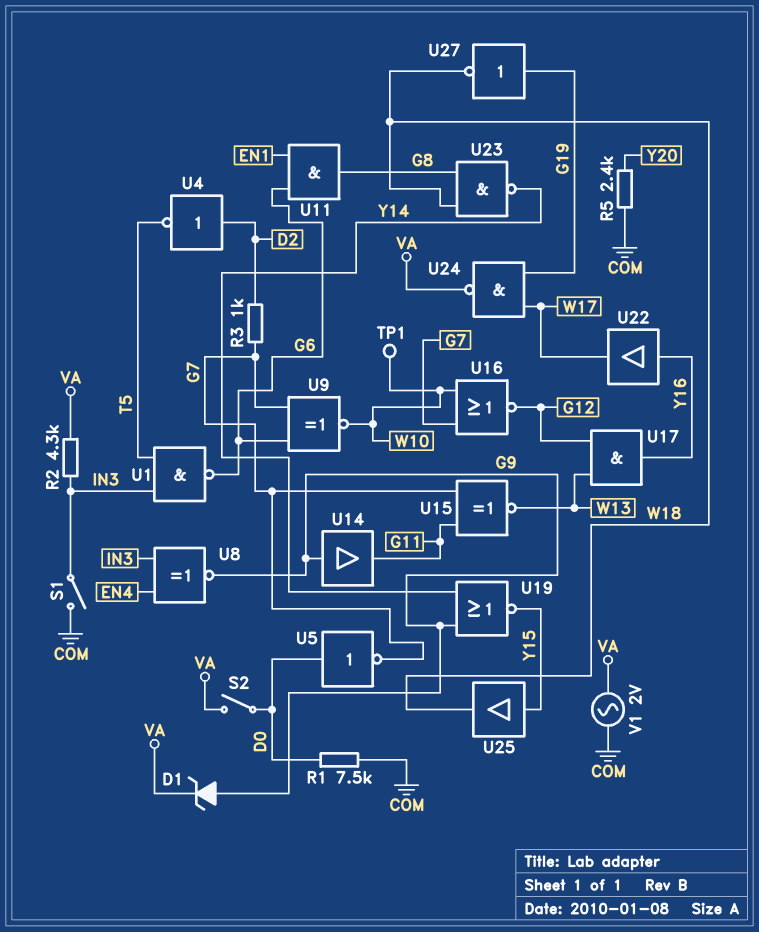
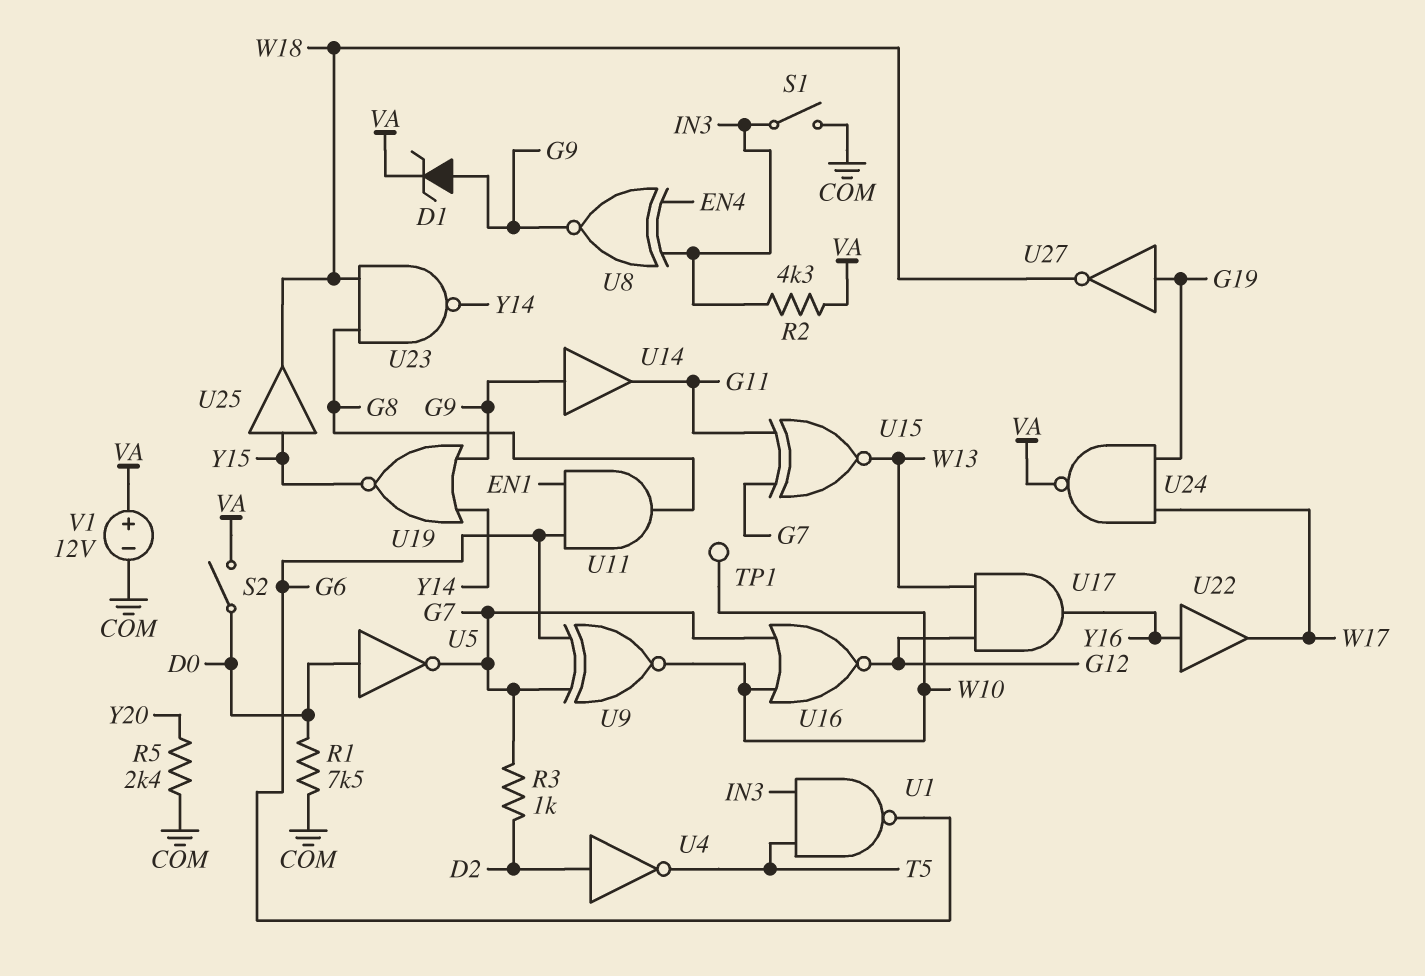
V1: AC 2V (COM, VA) -> 12V (plus VA, minus COM)

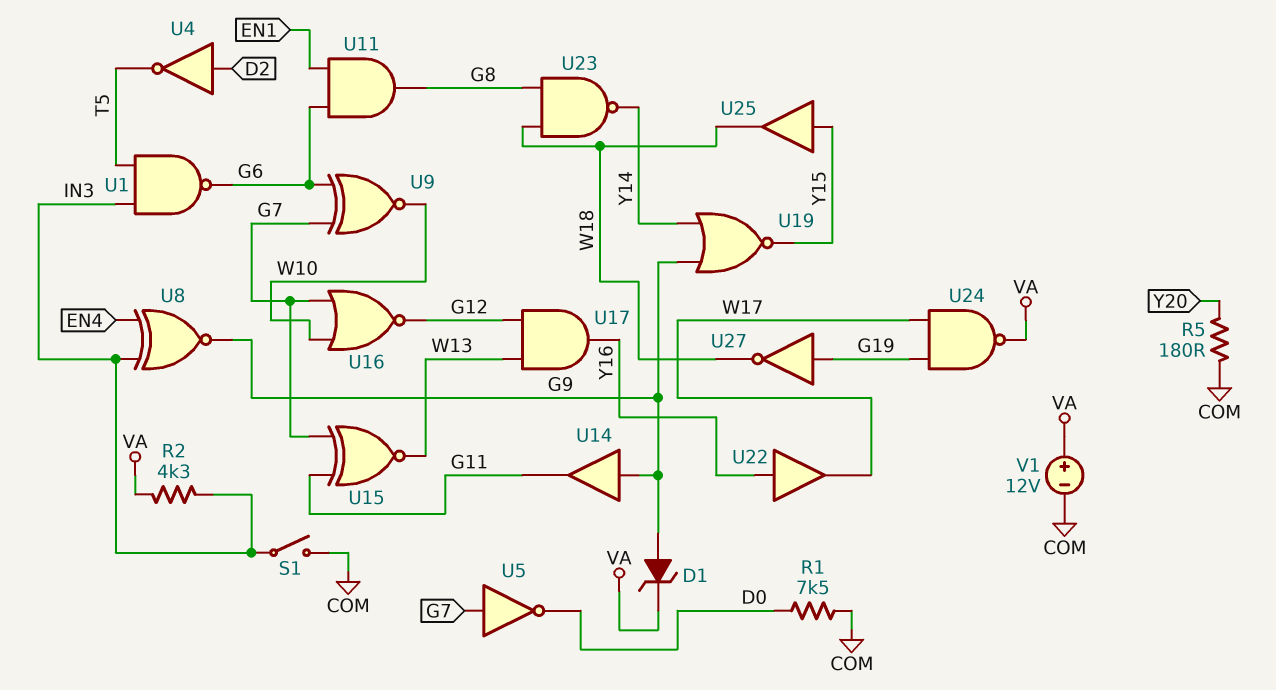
R3: 1k (D2, G7) -> none
R5: 2.4k (COM, Y20) -> 180 (COM, Y20)
S2: switch (D0, VA) -> none
TP1: test point (W10) -> none
U5: NOT (in D0, out G7) -> NOT (in G7, out D0)

